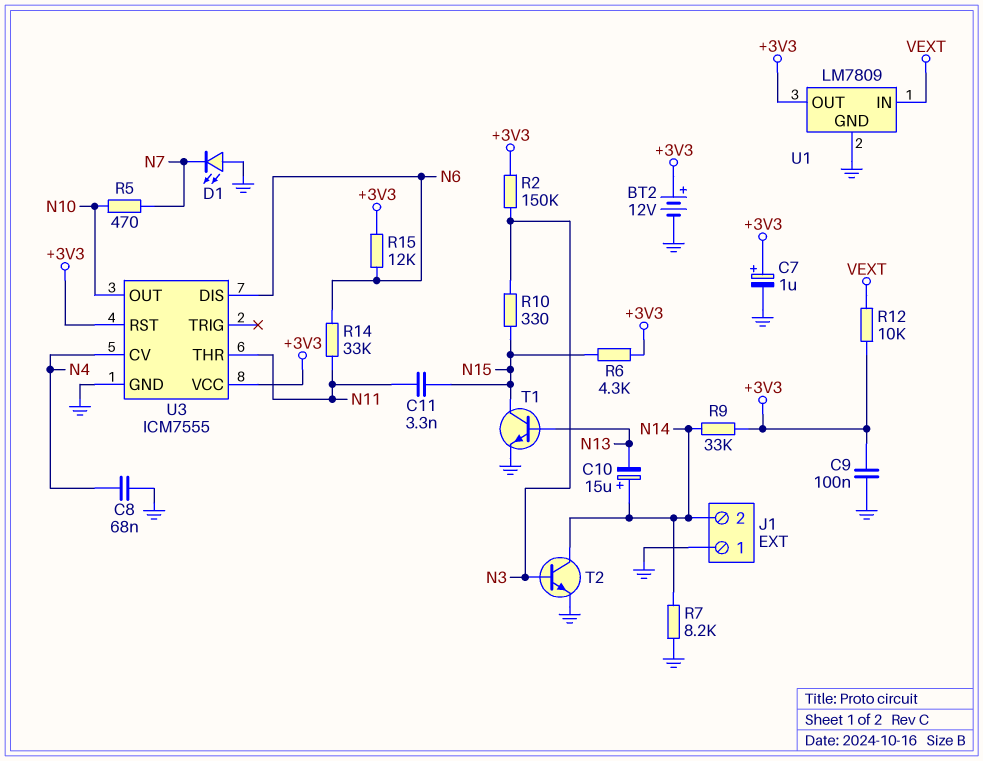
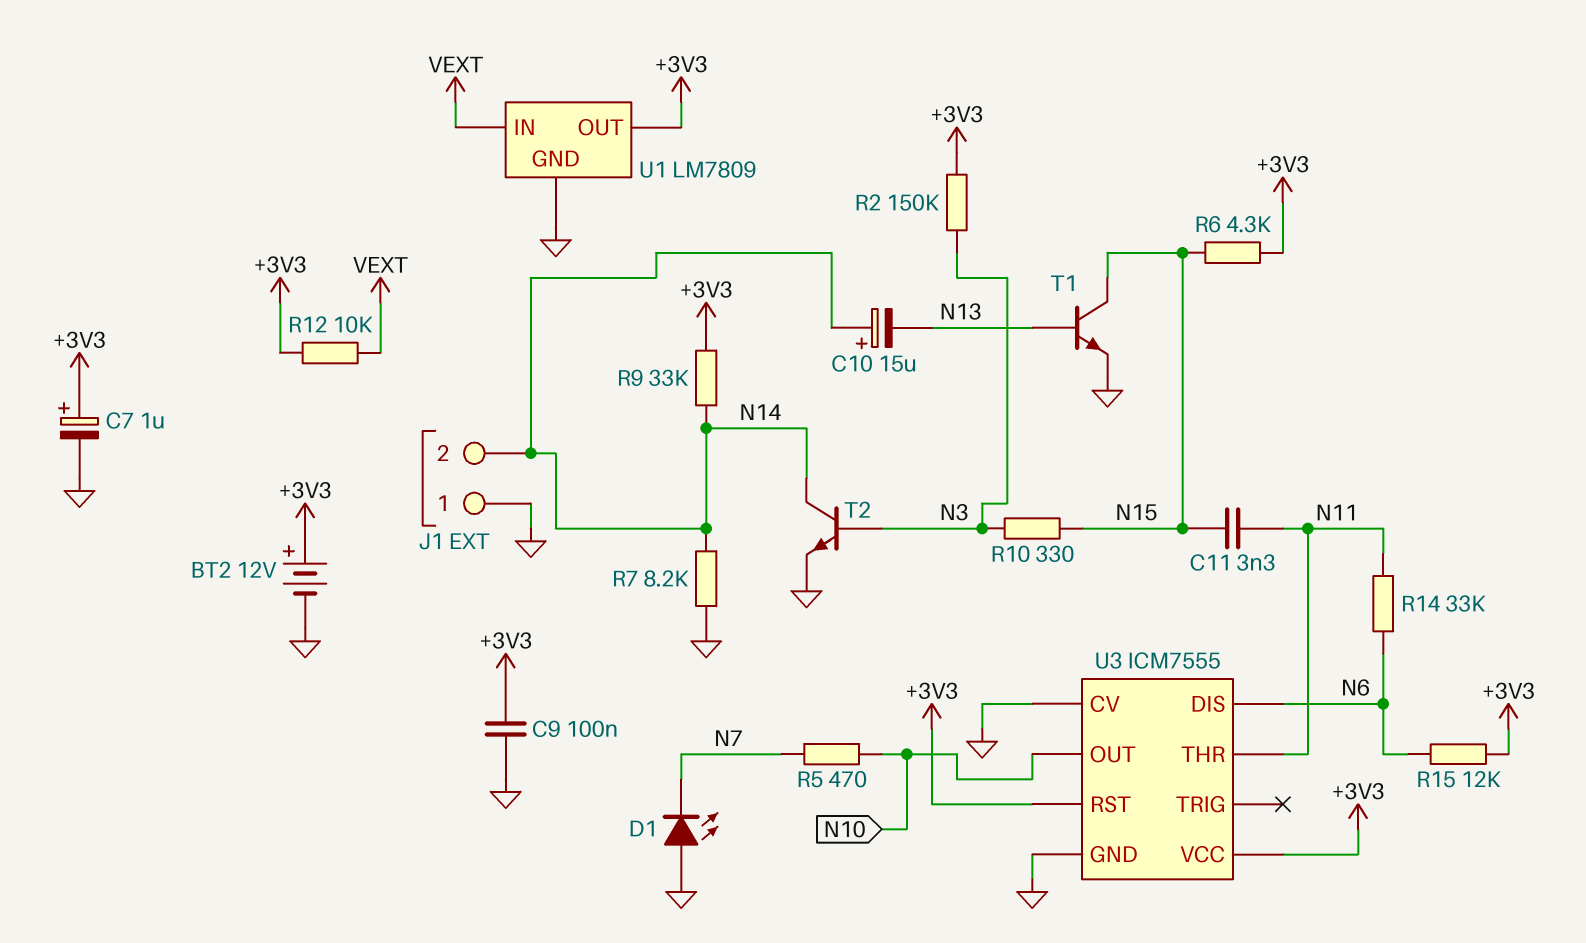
C8: 68nF (GND, N4) -> none
U3 pin CV: N4 -> GND

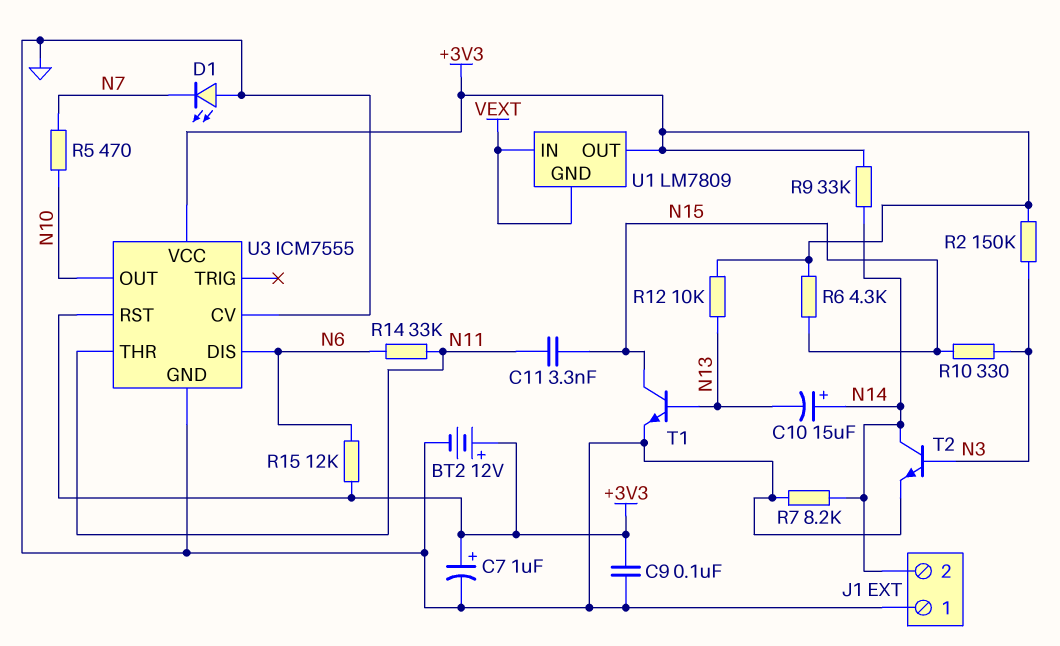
R12: 10k (+3V3, VEXT) -> 10k (+3V3, N13)
U1 pin GND: GND -> VEXT

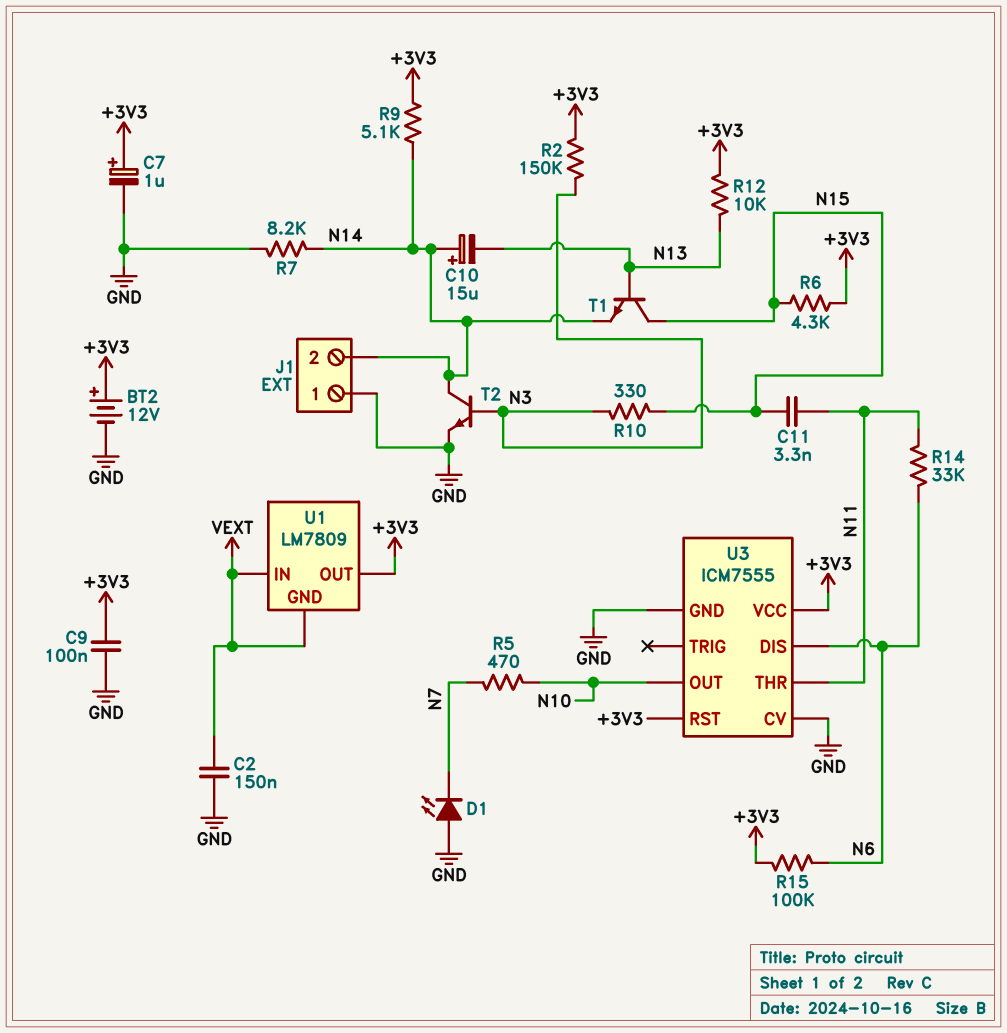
C2: none -> 150nF (GND, VEXT)
R9: 33k (+3V3, N14) -> 5.1k (+3V3, N14)
R15: 12k (+3V3, N6) -> 100k (+3V3, N6)
T1: NPN (B N13, C N15, E GND) -> NPN (B N13, C N15, E N14)

